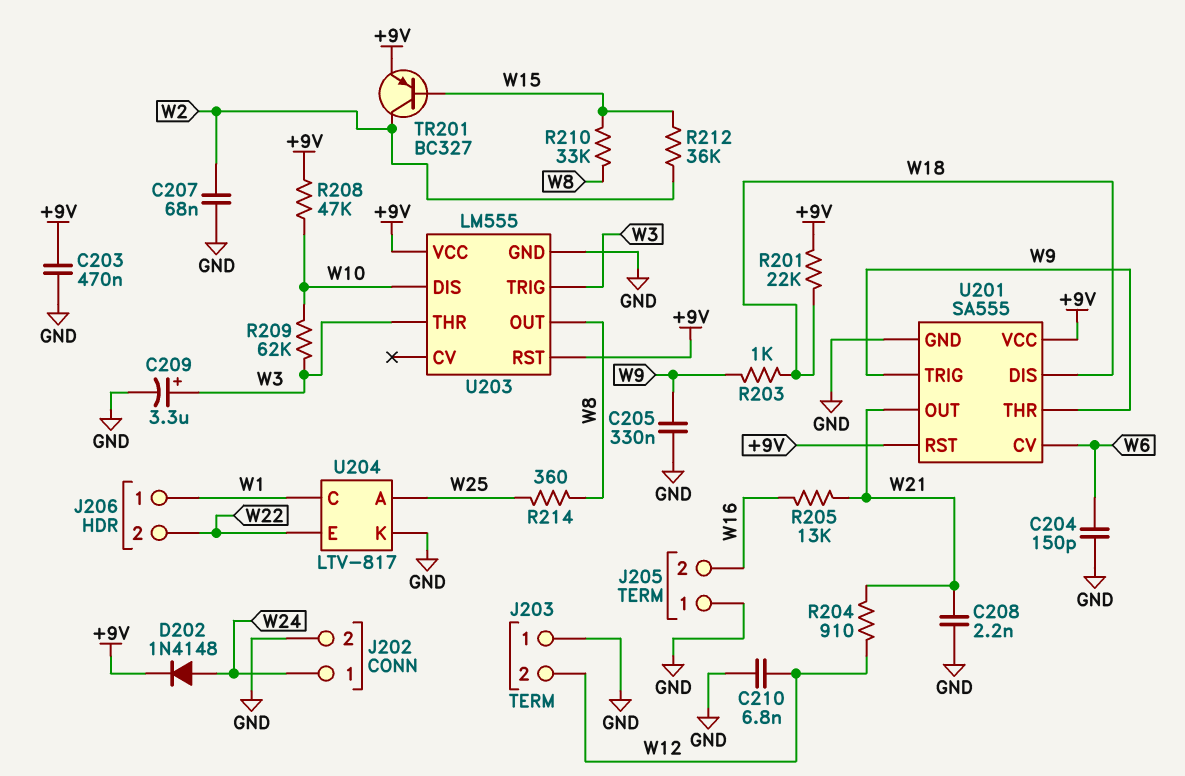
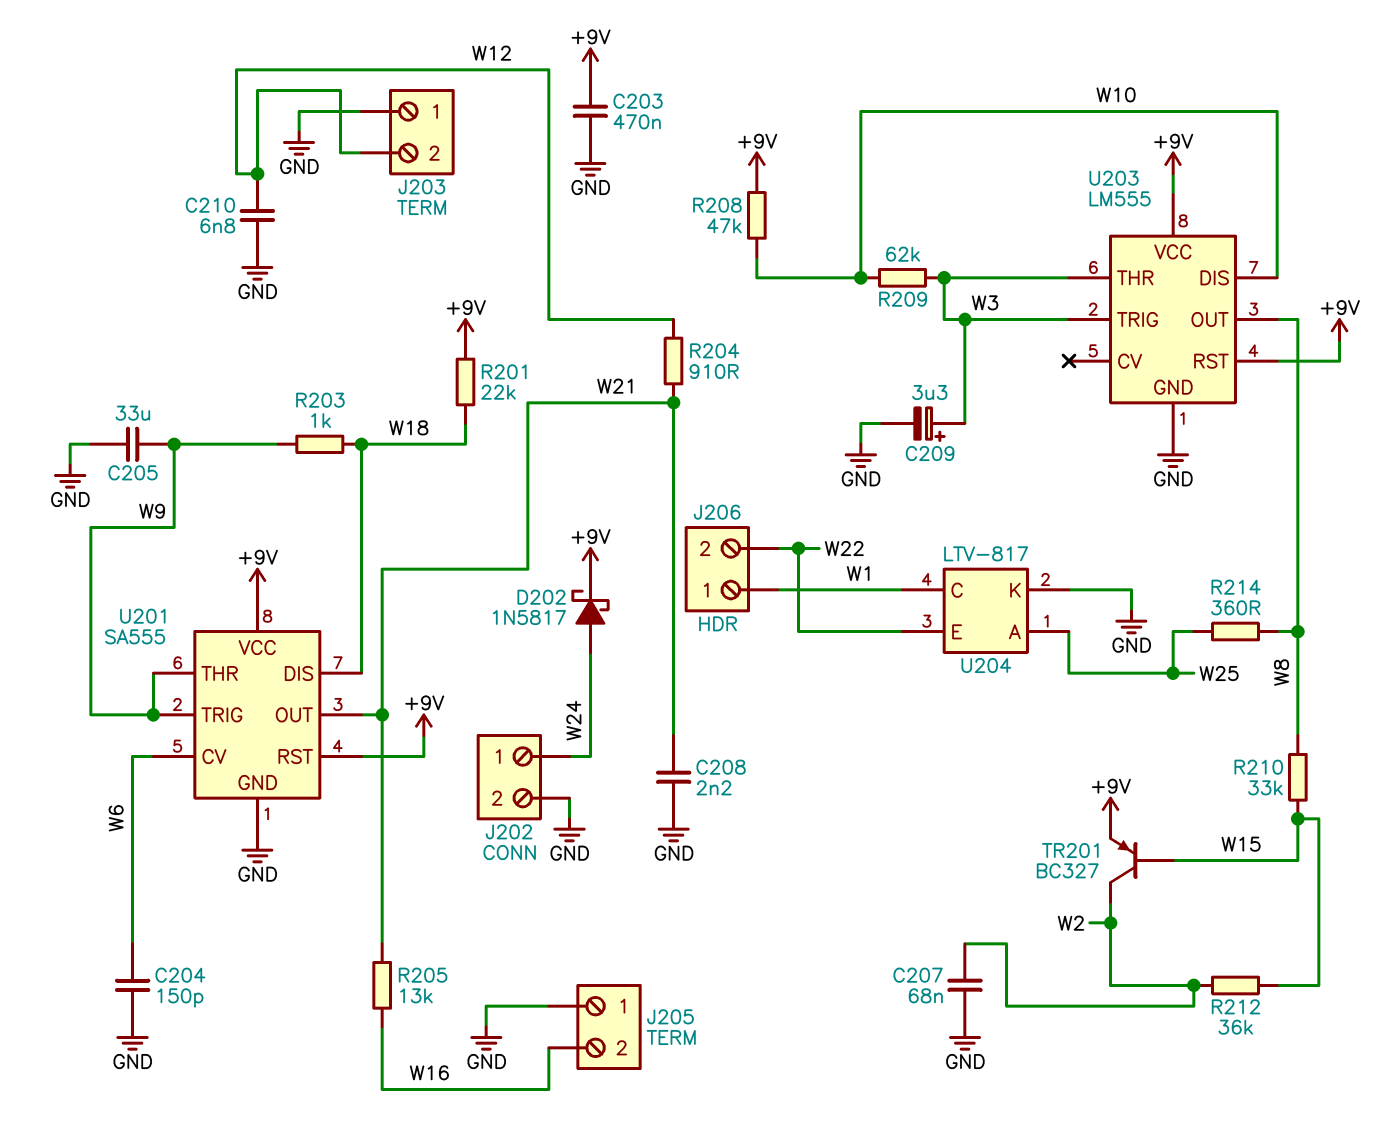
C205: 330nF (GND, W9) -> 33uF (GND, W9)
D202: diode 1N4148 (A W24, K +9V) -> schottky 1N5817 (A W24, K +9V)

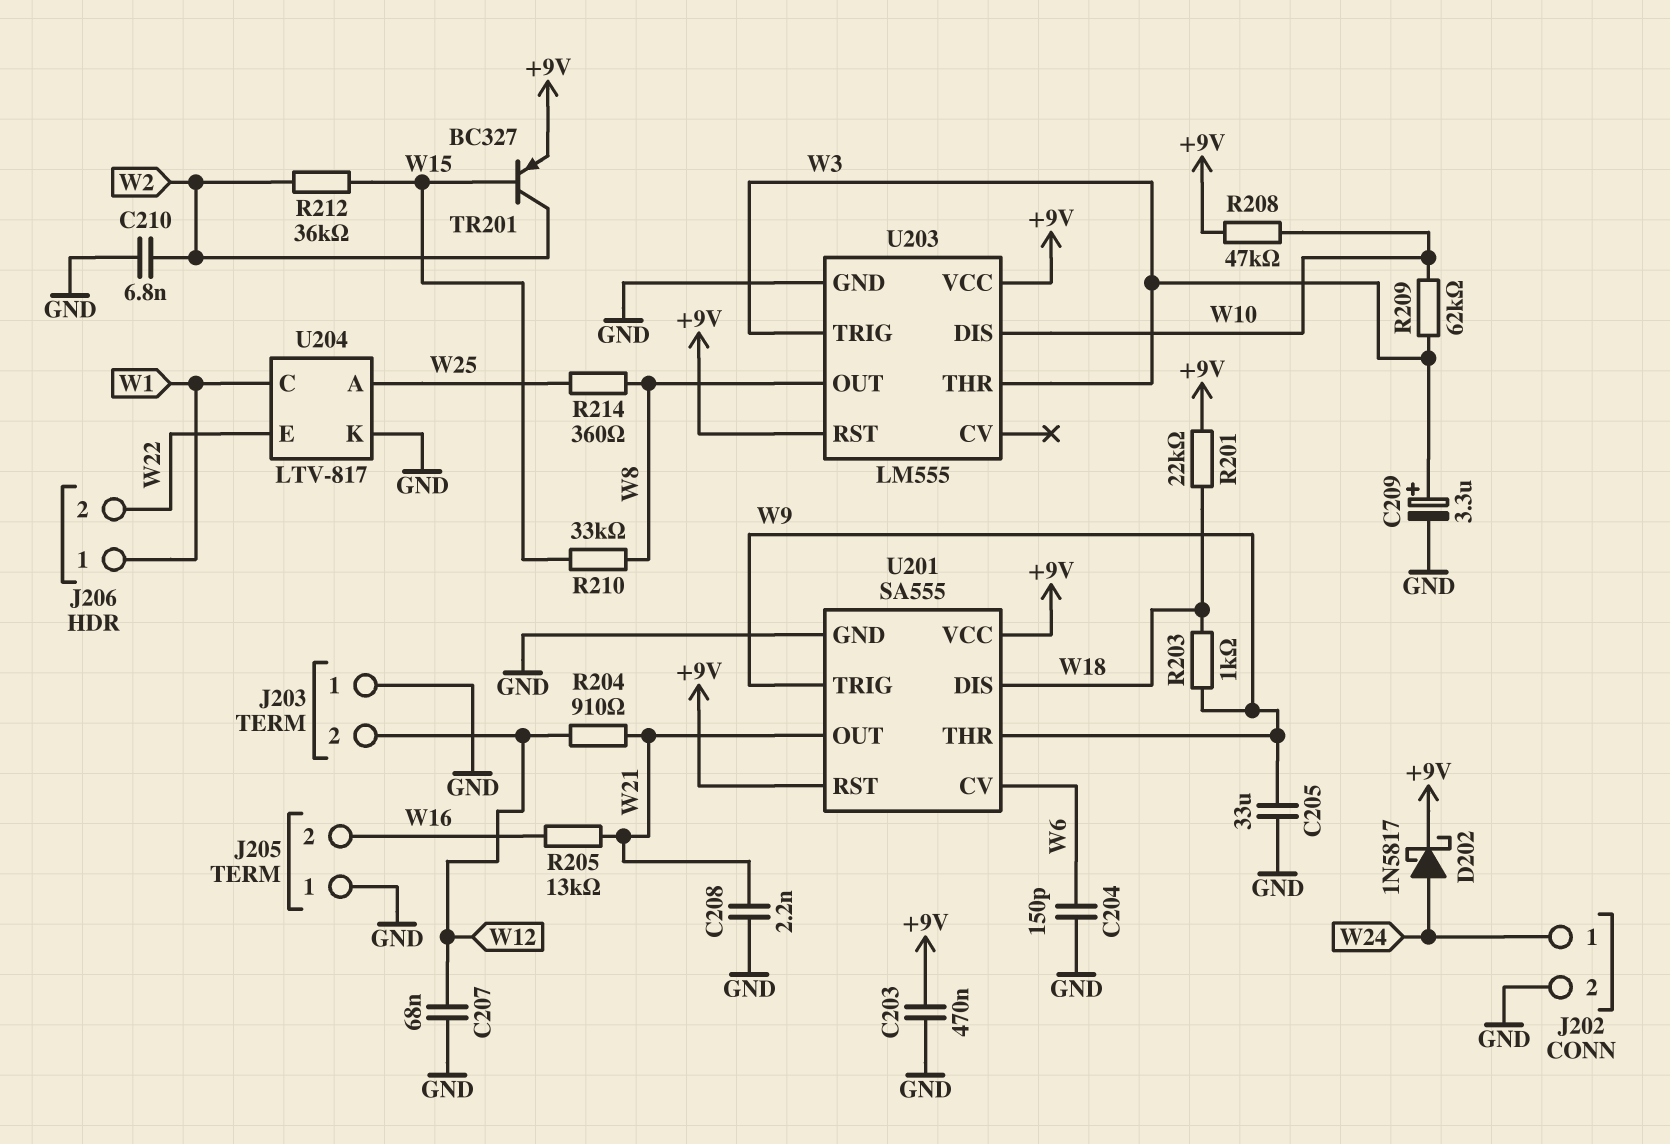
C207: 68nF (GND, W2) -> 68nF (GND, W12)
C210: 6.8nF (GND, W12) -> 6.8nF (GND, W2)

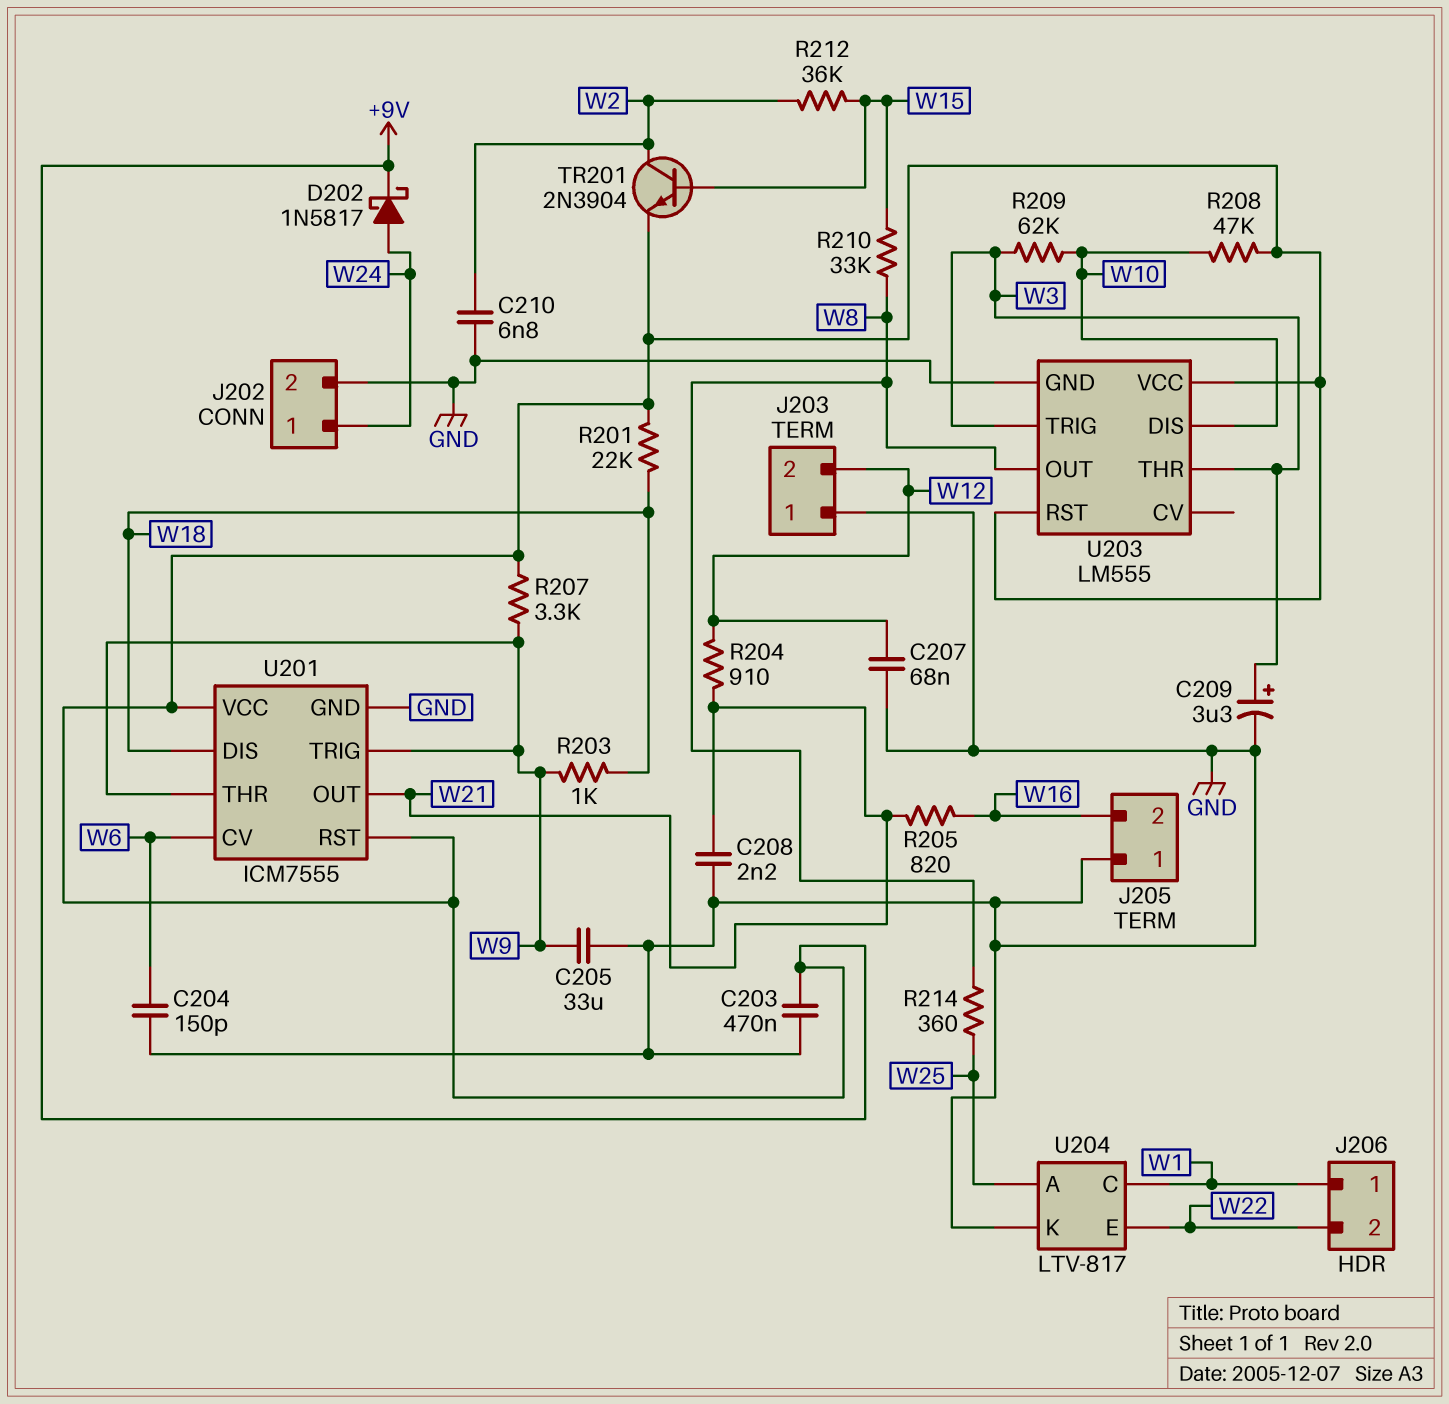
R205: 13k (W16, W21) -> 820 (W16, W21)
R207: none -> 3.3k (+9V, W9)
TR201: PNP BC327 (B W15, C W2, E +9V) -> NPN 2N3904 (B W15, C W2, E +9V)
U201: SA555 -> ICM7555

